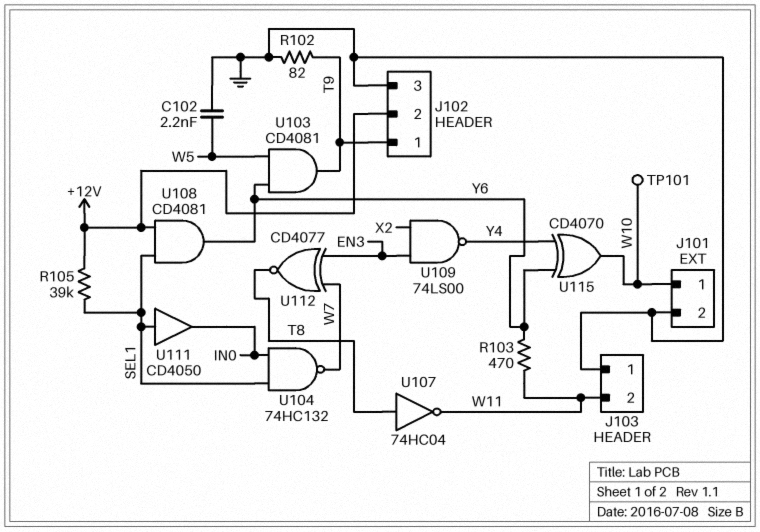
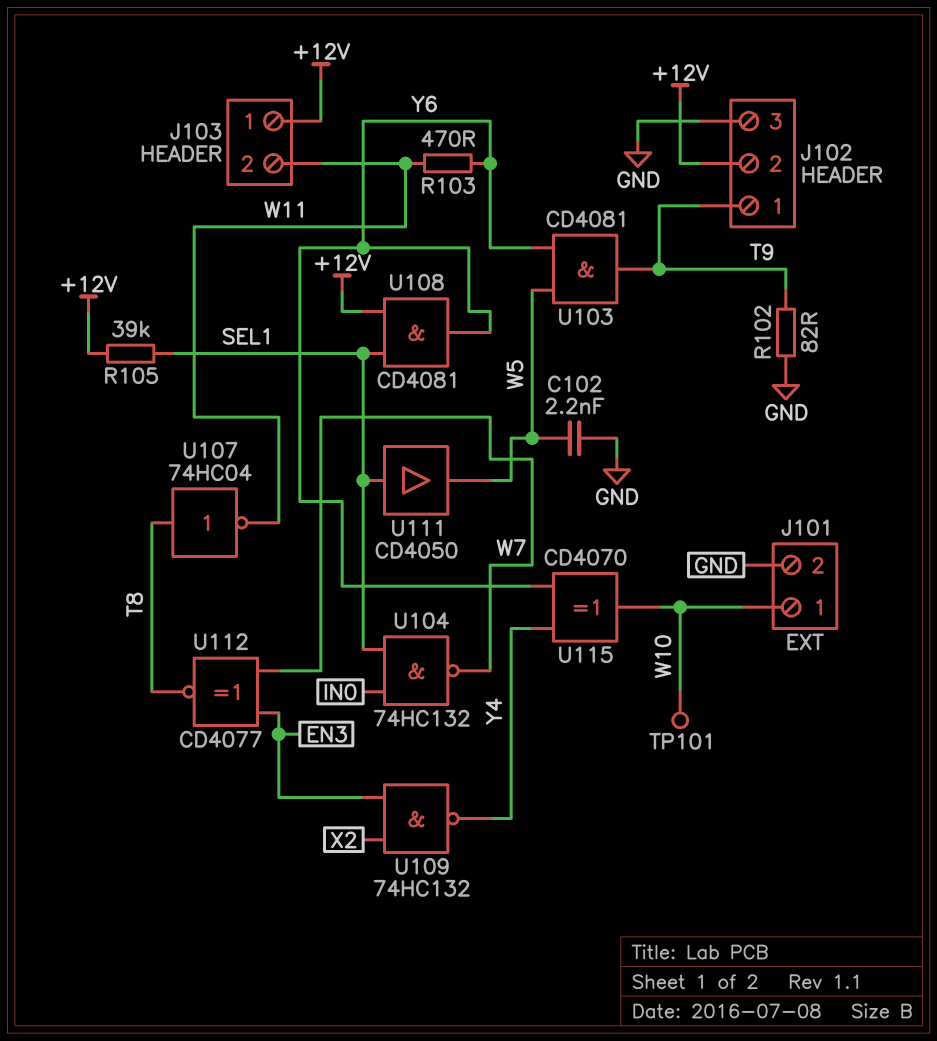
J103 pin 1: GND -> +12V
U109: NAND 74LS00 (in EN3, in X2, out Y4) -> NAND 74HC132 (in EN3, in X2, out Y4)
U111: buffer CD4050 (in SEL1, out IN0) -> buffer CD4050 (in SEL1, out W5)

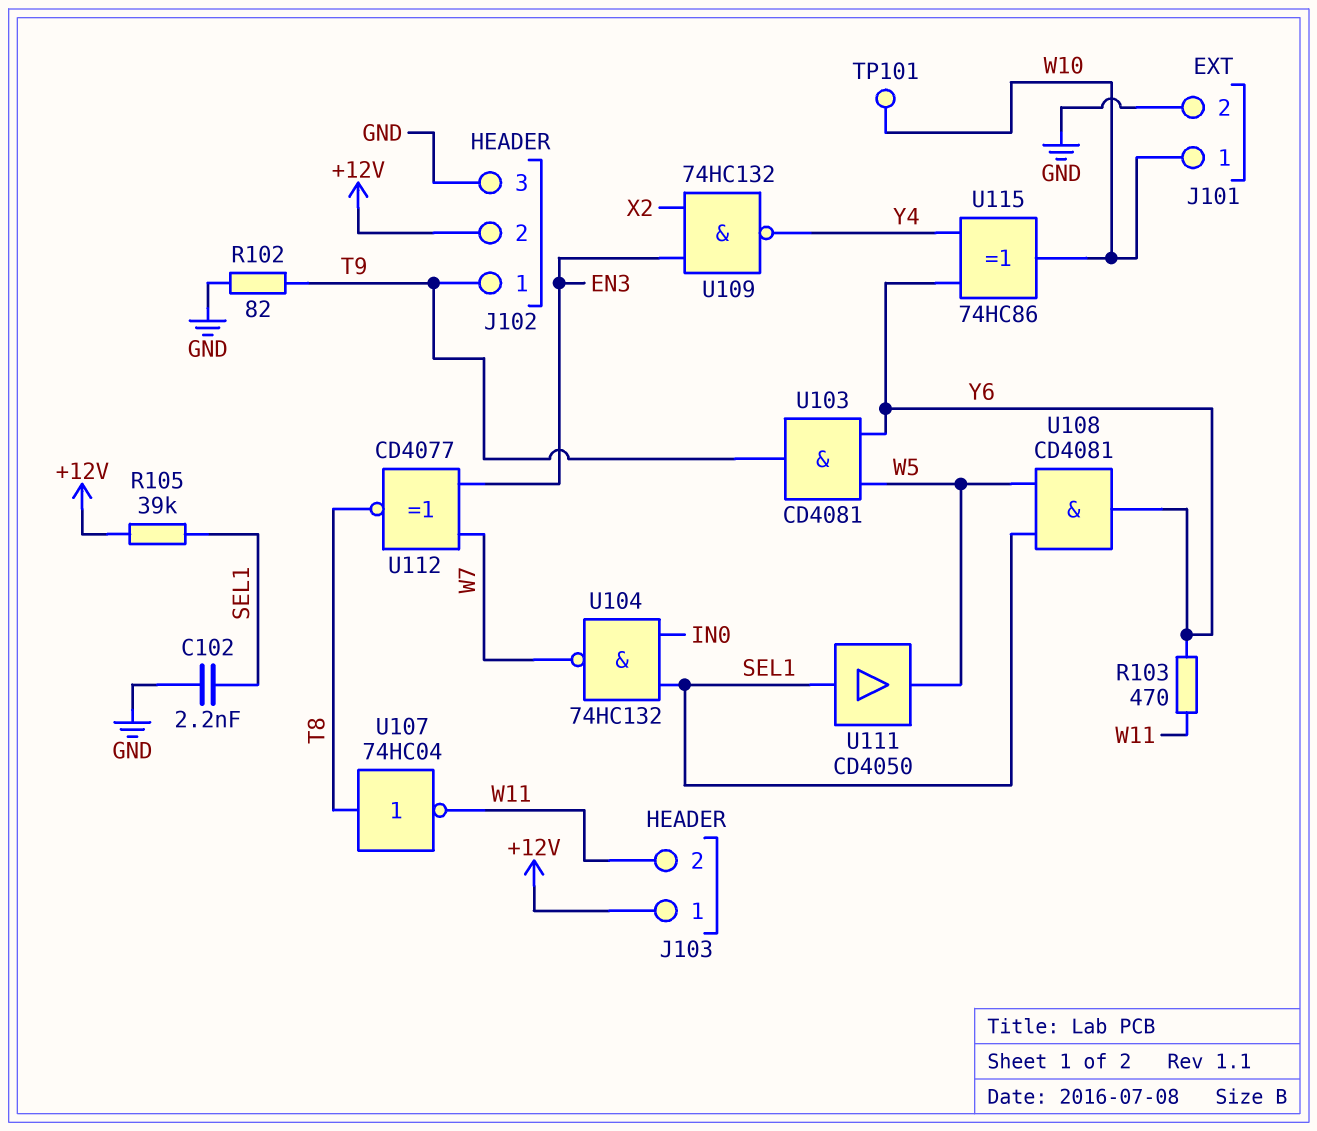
C102: 2.2nF (GND, W5) -> 2.2nF (GND, SEL1)
U108: AND CD4081 (in +12V, in SEL1, out Y6) -> AND CD4081 (in SEL1, in W5, out Y6)
U115: XOR CD4070 (in Y4, in Y6, out W10) -> XOR 74HC86 (in Y4, in Y6, out W10)

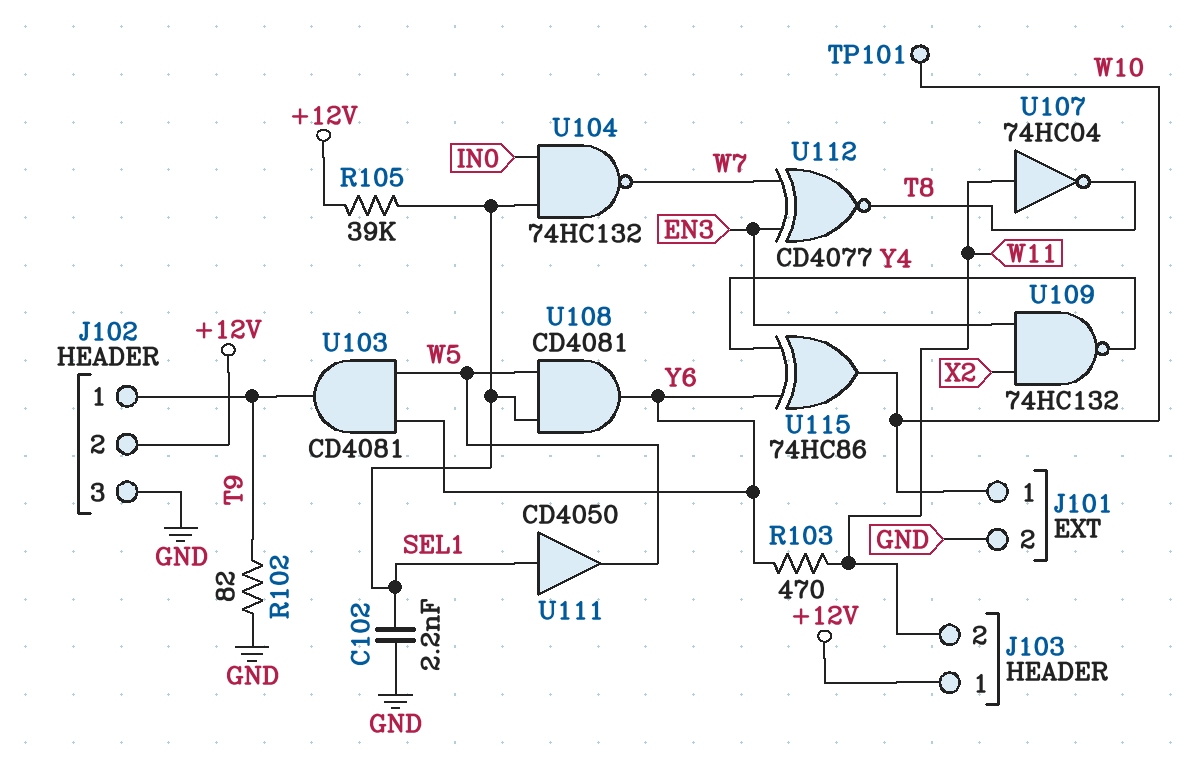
U107: NOT 74HC04 (in T8, out W11) -> NOT 74HC04 (in W11, out T8)

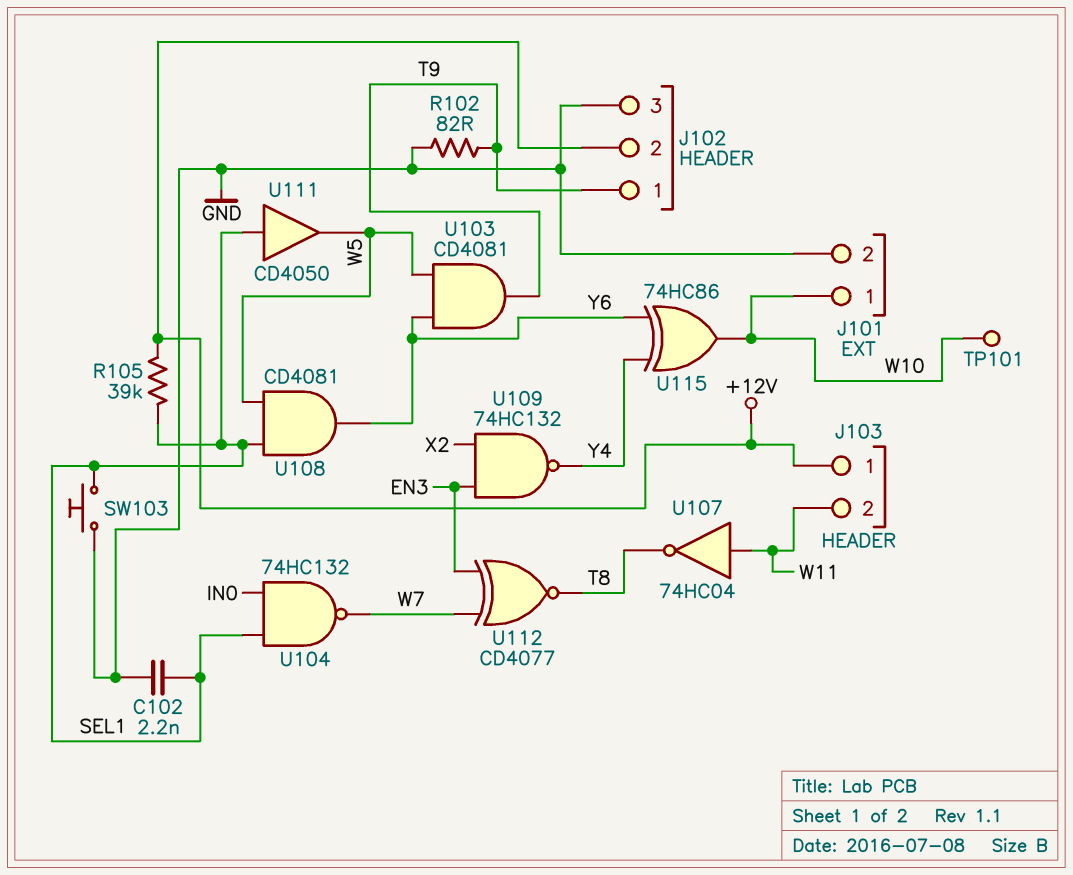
R103: 470 (W11, Y6) -> none
SW103: none -> button (GND, SEL1)

